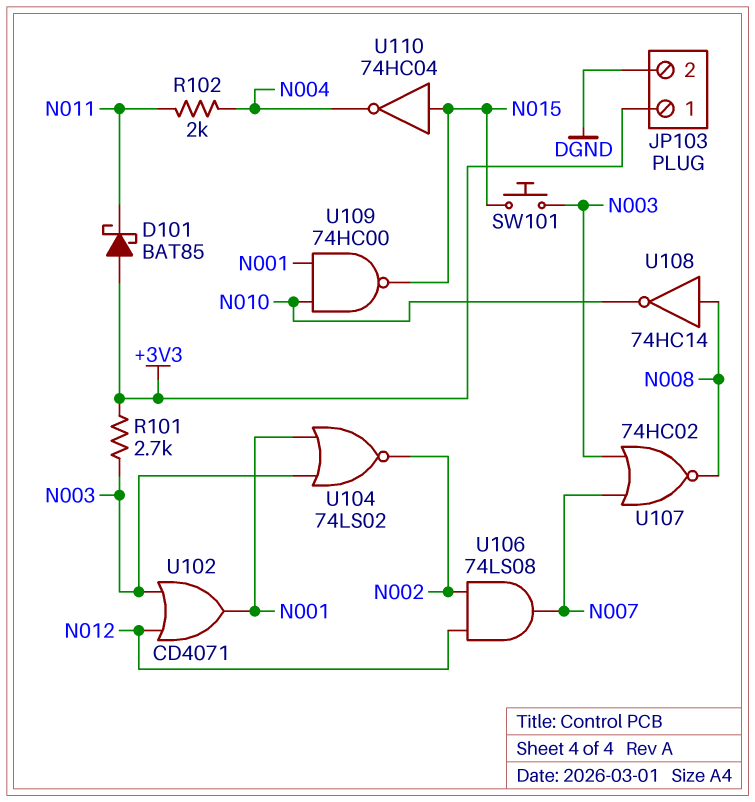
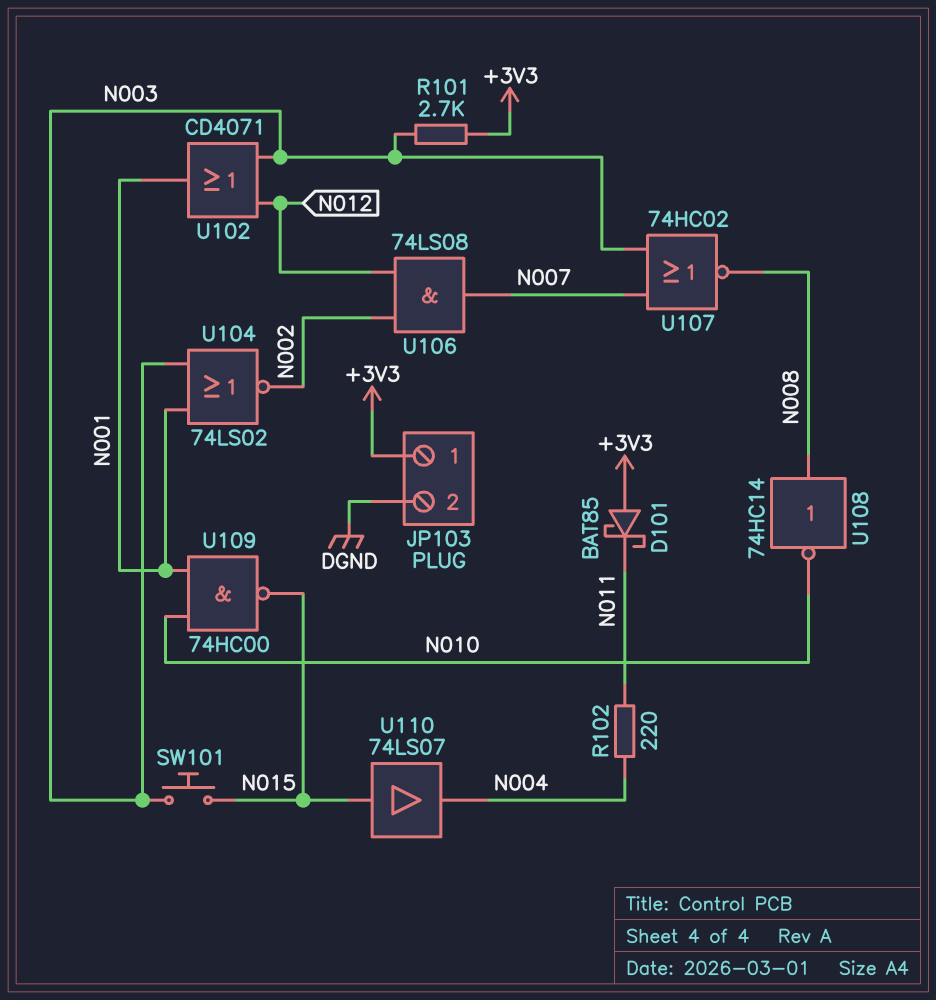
R102: 2k (N004, N011) -> 220 (N004, N011)
U110: NOT 74HC04 (in N015, out N004) -> buffer 74LS07 (in N015, out N004)

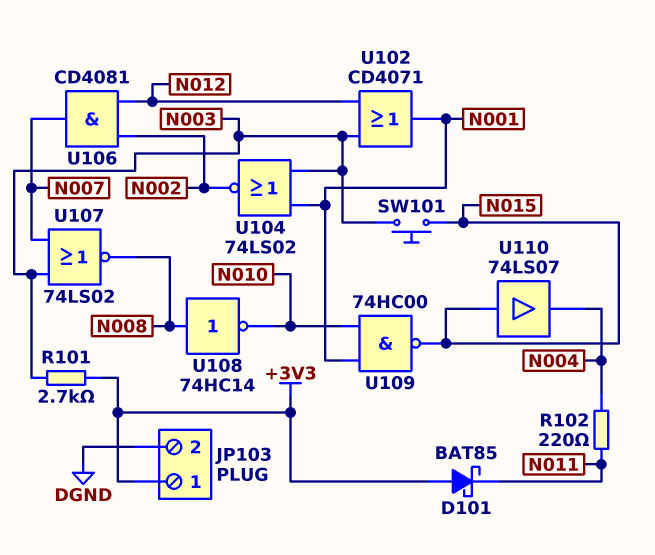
U106: AND 74LS08 (in N002, in N012, out N007) -> AND CD4081 (in N002, in N012, out N007)
U107: NOR 74HC02 (in N003, in N007, out N008) -> NOR 74LS02 (in N003, in N007, out N008)

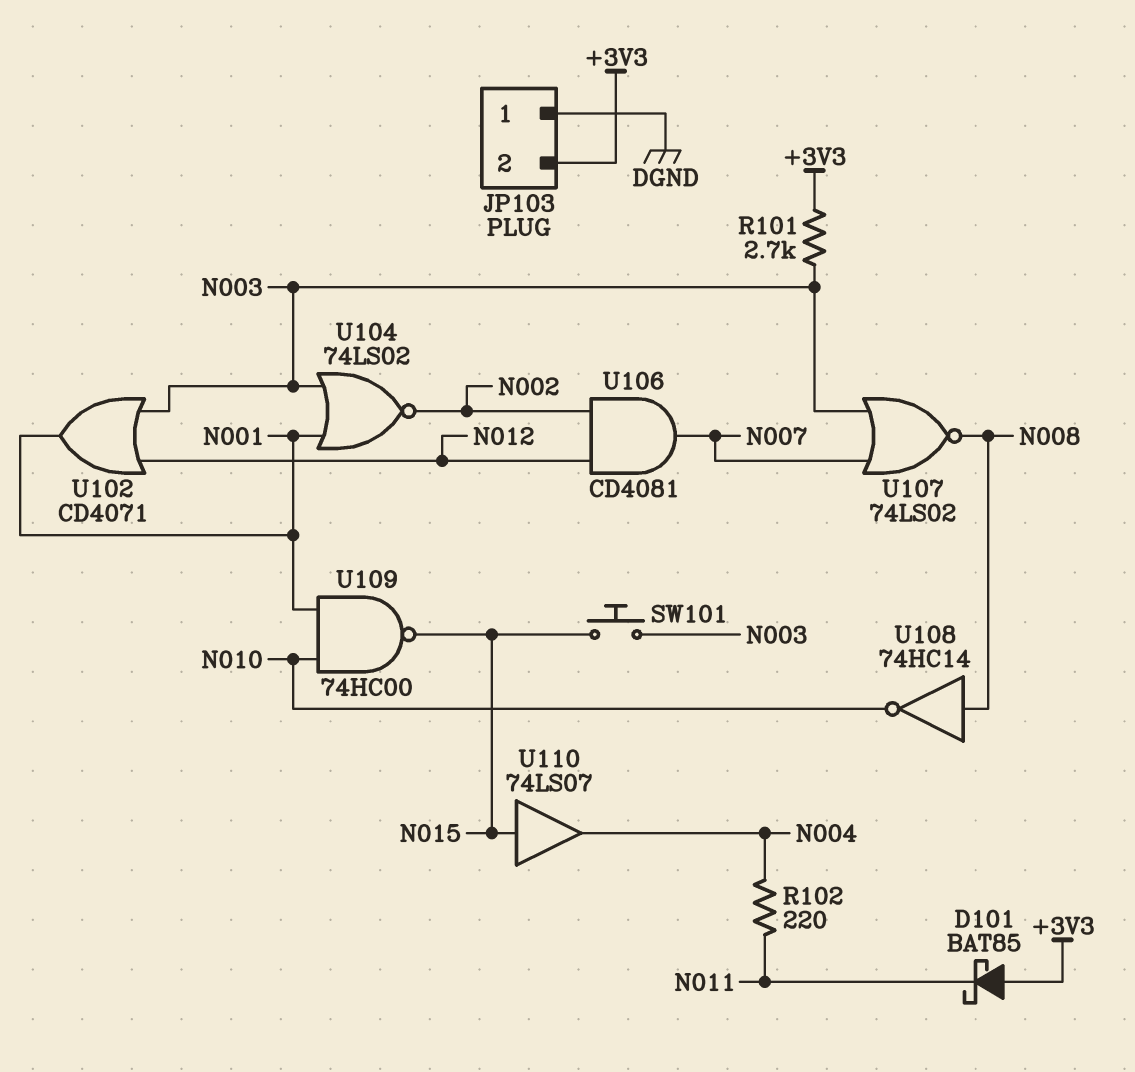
JP103 pin 1: +3V3 -> DGND
JP103 pin 2: DGND -> +3V3

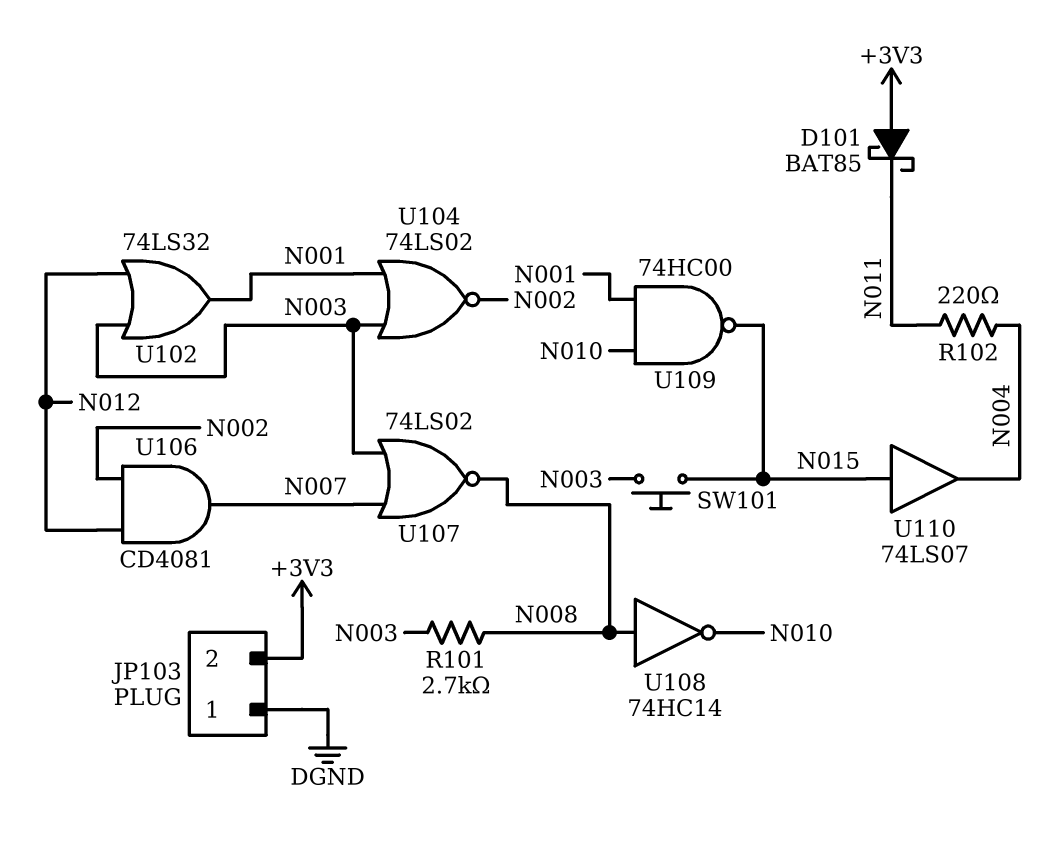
R101: 2.7k (+3V3, N003) -> 2.7k (N003, N008)
U102: OR CD4071 (in N003, in N012, out N001) -> OR 74LS32 (in N003, in N012, out N001)

